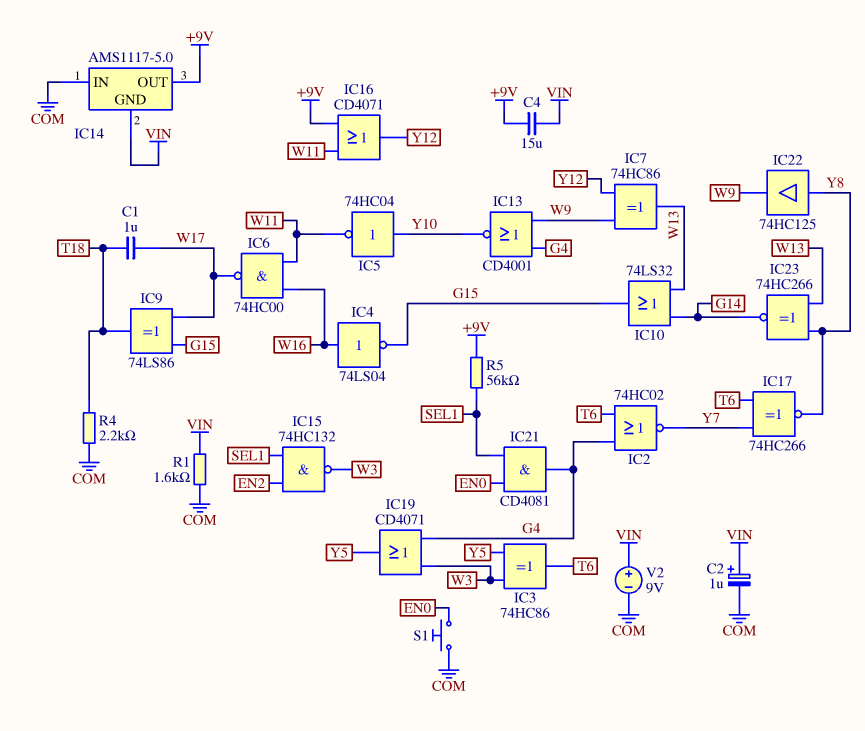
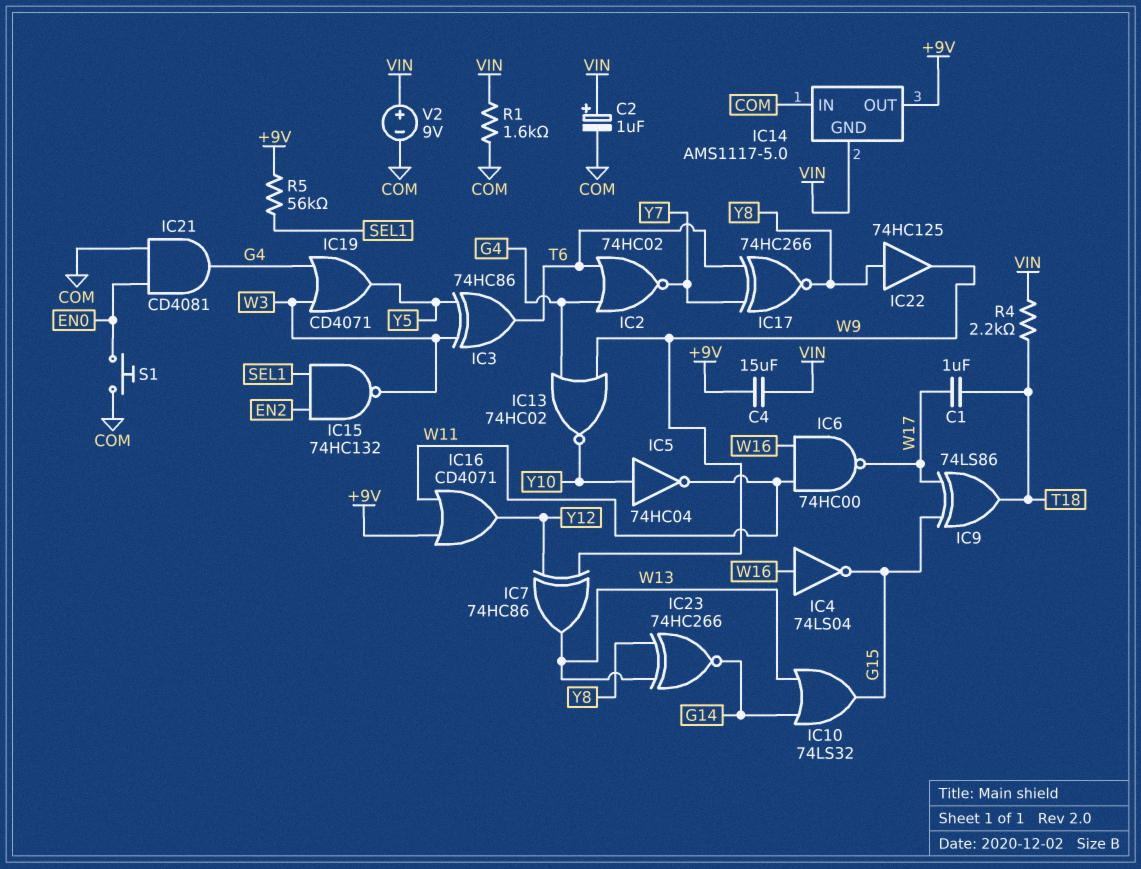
IC13: NOR CD4001 (in G4, in W9, out Y10) -> NOR 74HC02 (in G4, in W9, out Y10)
IC21: AND CD4081 (in EN0, in SEL1, out G4) -> AND CD4081 (in COM, in EN0, out G4)
R4: 2.2k (COM, T18) -> 2.2k (T18, VIN)

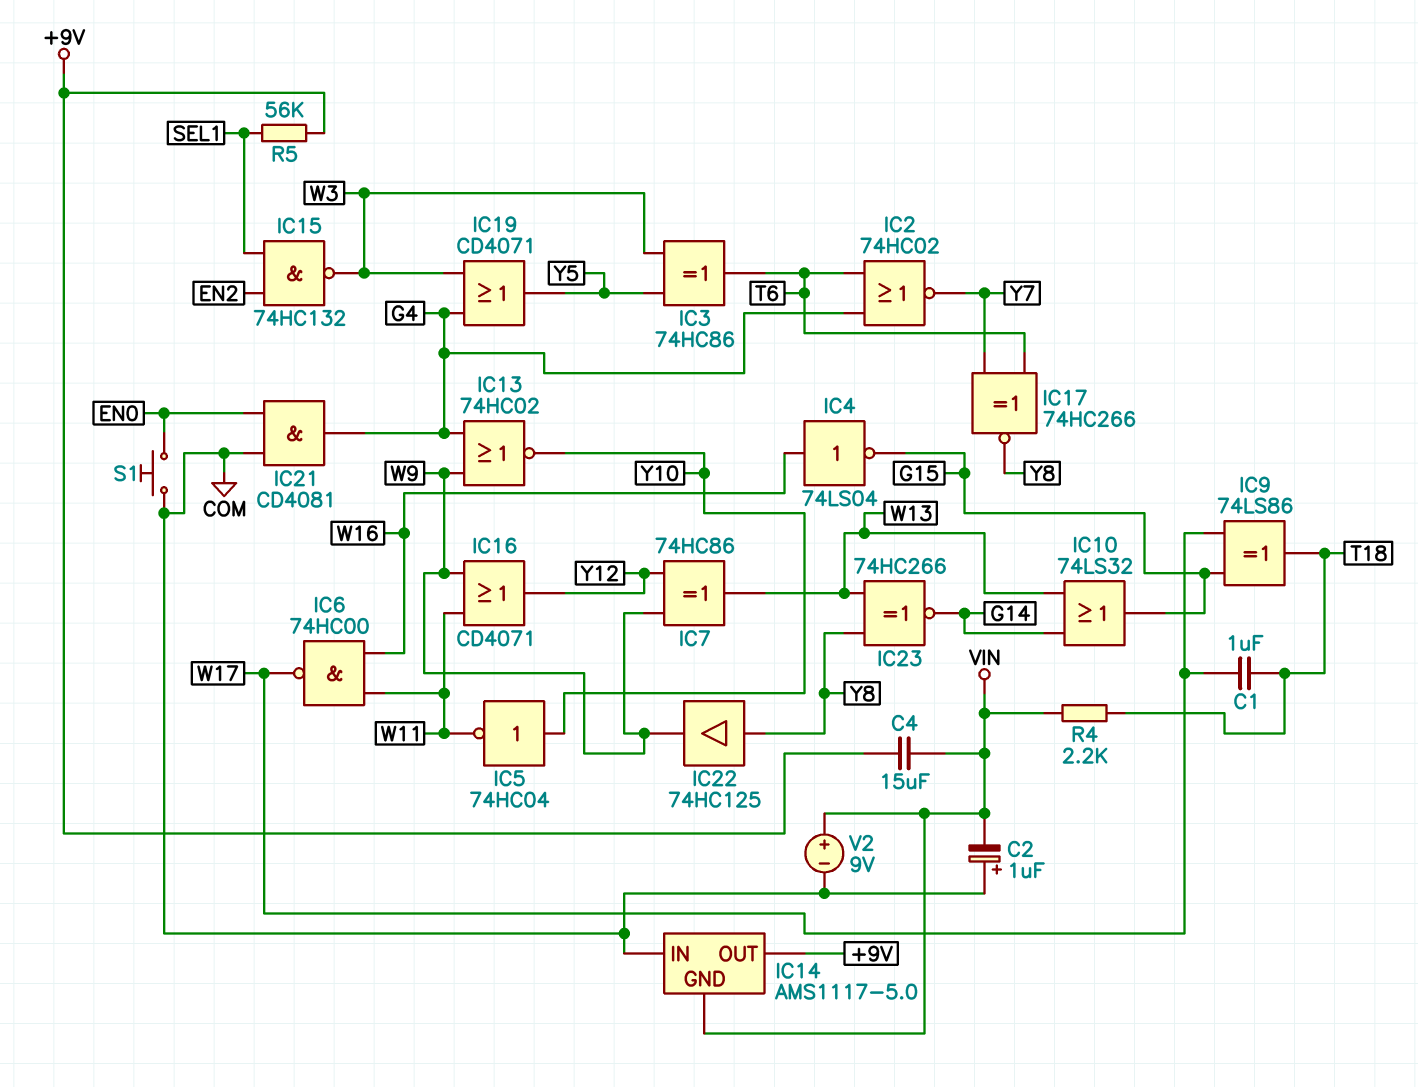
C2: 1uF (plus VIN, minus COM) -> 1uF (plus COM, minus VIN)
IC16: OR CD4071 (in +9V, in W11, out Y12) -> OR CD4071 (in W9, in W11, out Y12)
R1: 1.6k (COM, VIN) -> none

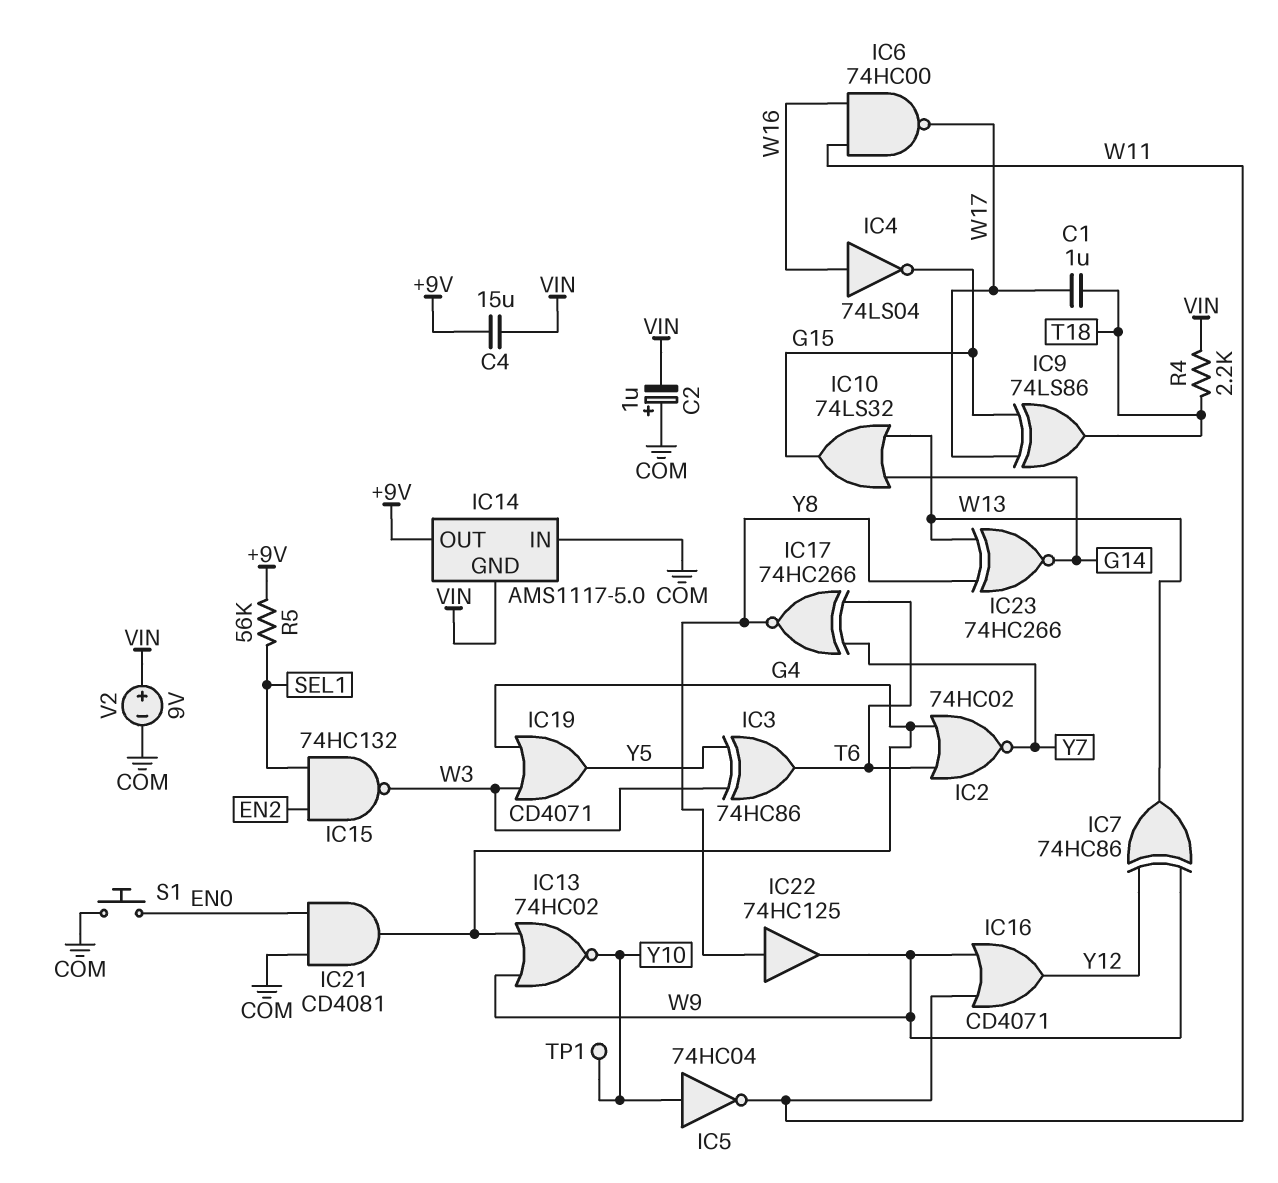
TP1: none -> test point (Y10)

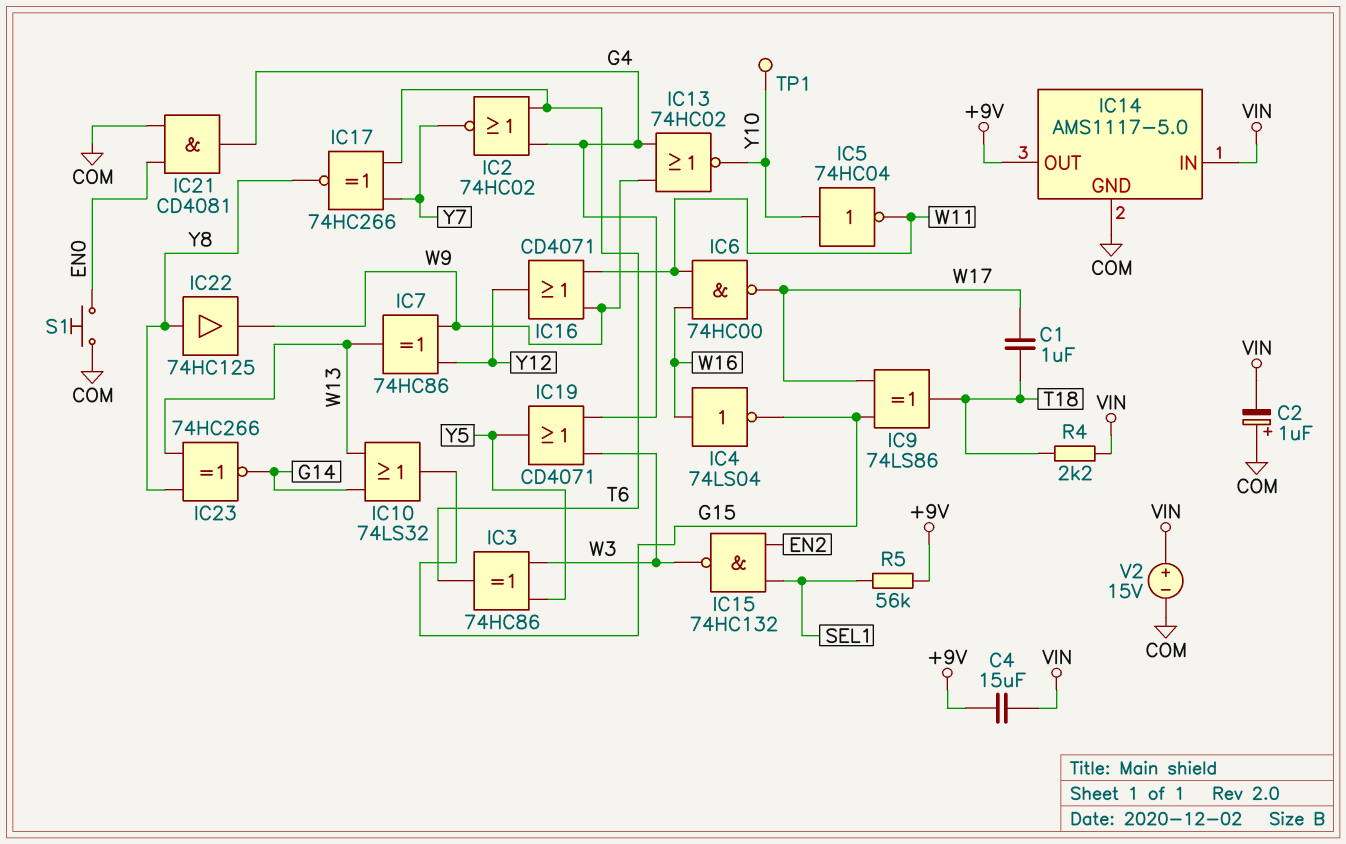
IC14 pin GND: VIN -> COM
IC14 pin IN: COM -> VIN
V2: 9V (plus VIN, minus COM) -> 15V (plus VIN, minus COM)

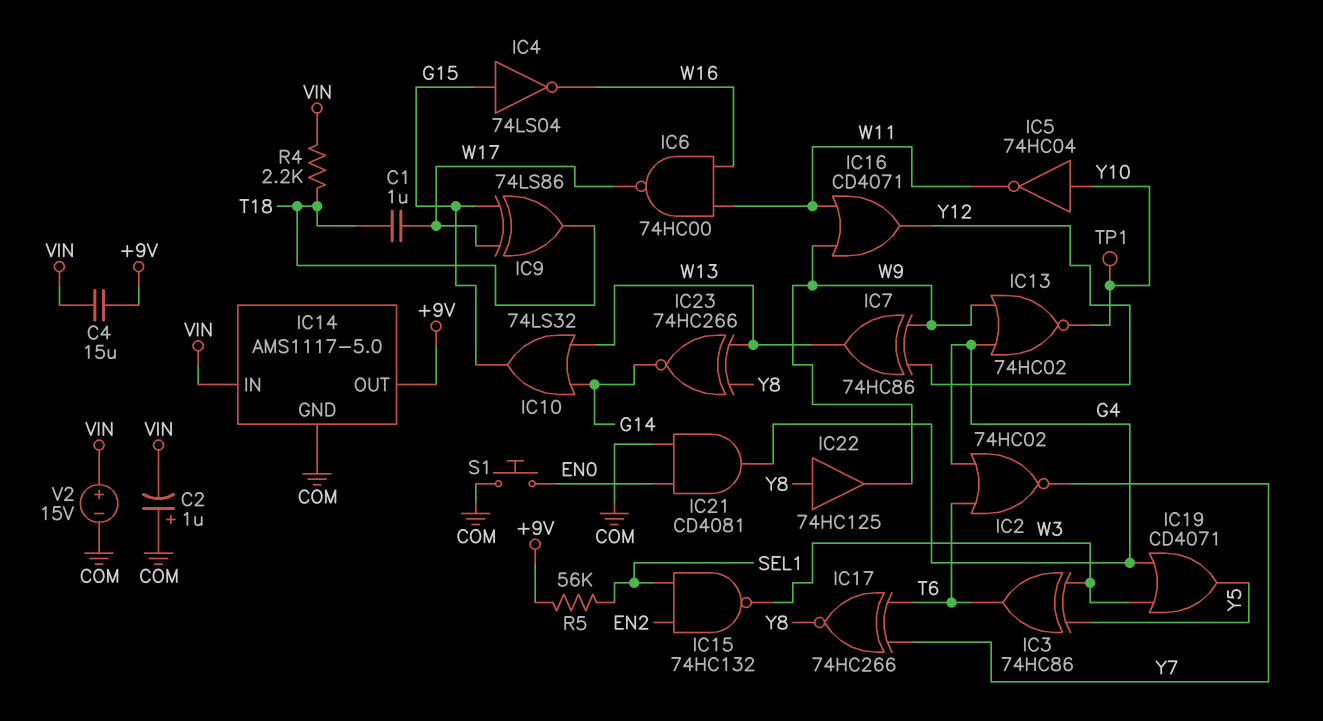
IC4: NOT 74LS04 (in W16, out G15) -> NOT 74LS04 (in G15, out W16)

